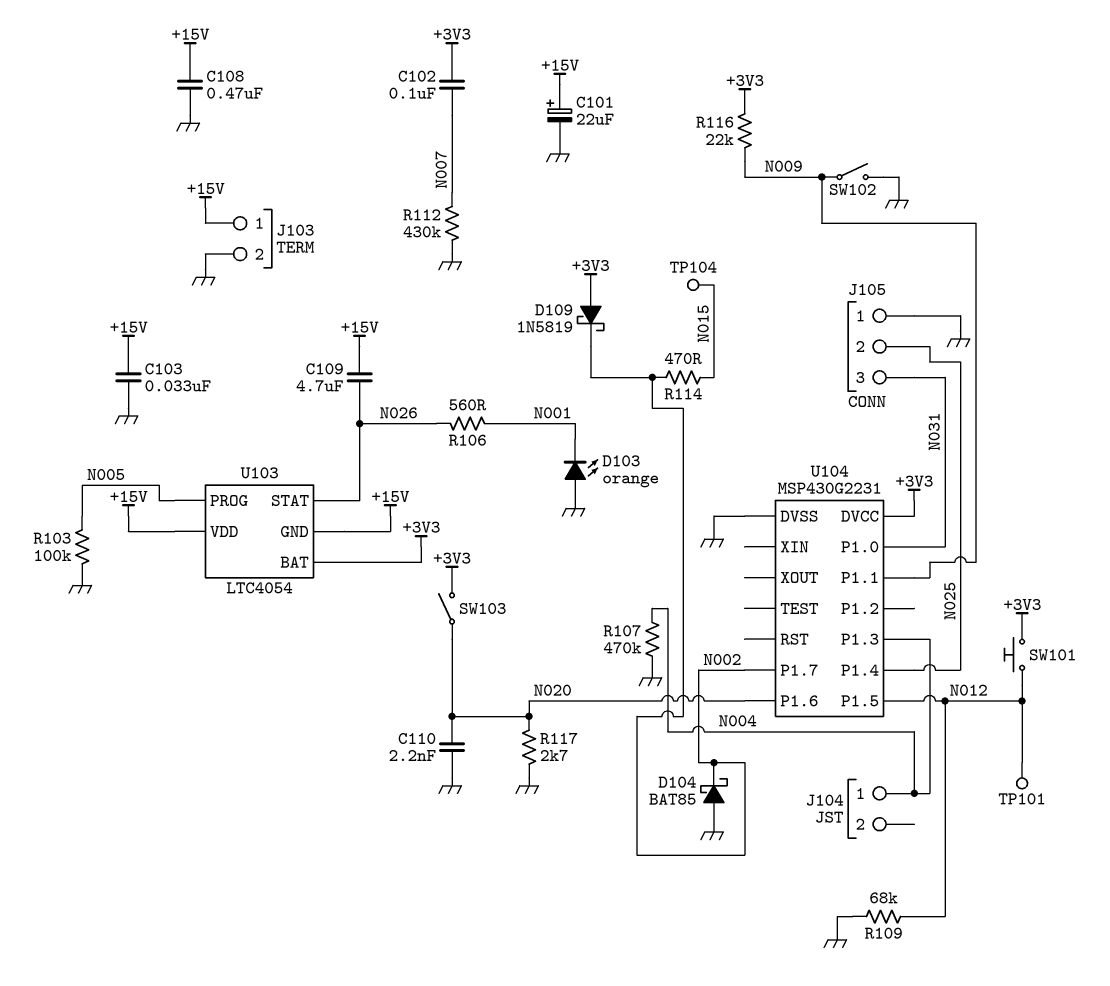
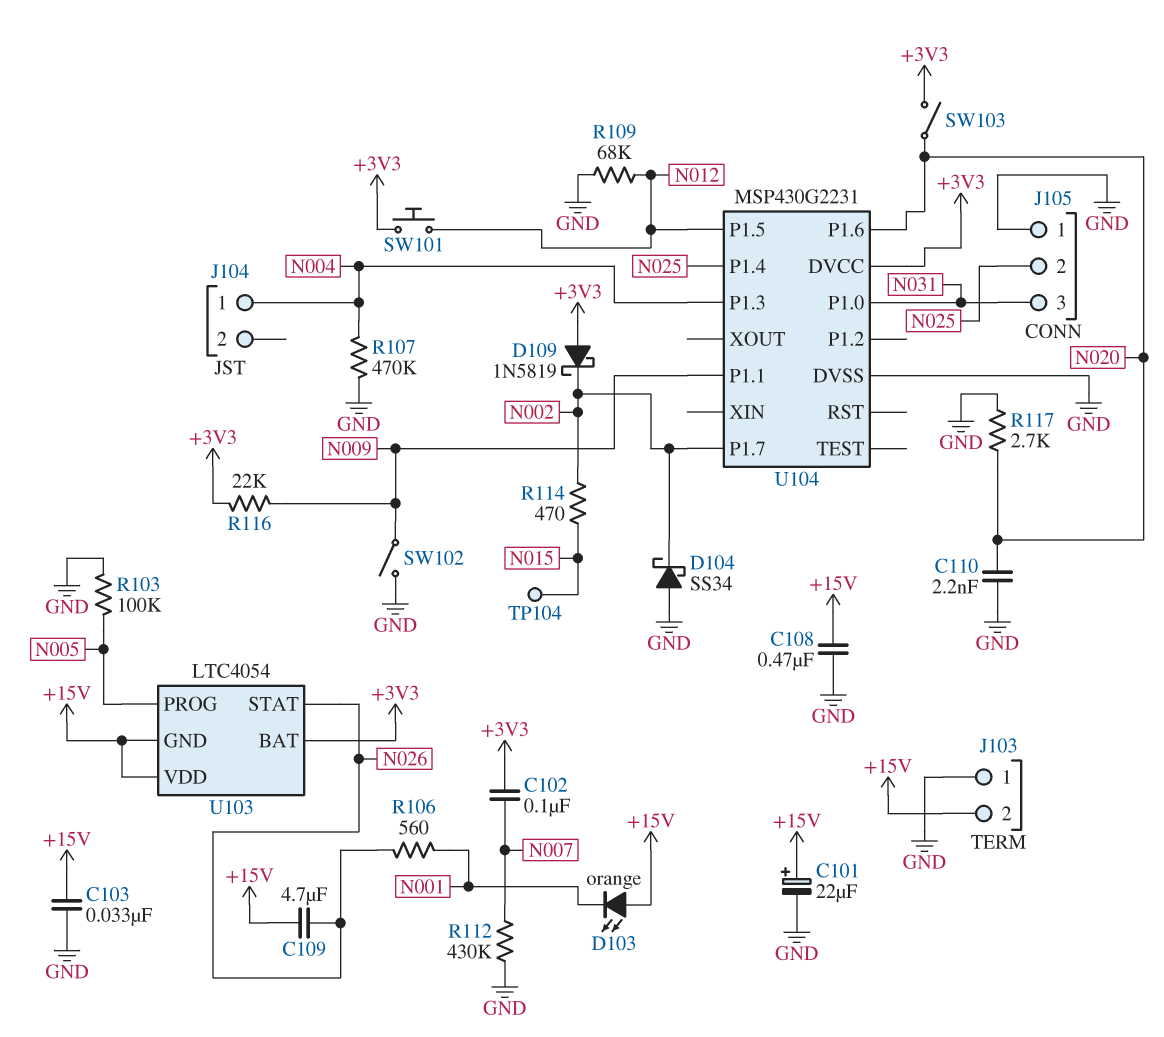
D103: LED orange (A GND, K N001) -> LED orange (A +15V, K N001)
D104: schottky BAT85 (A GND, K N002) -> schottky SS34 (A GND, K N002)
J103 pin 1: +15V -> GND
J103 pin 2: GND -> +15V
TP101: test point (N012) -> none

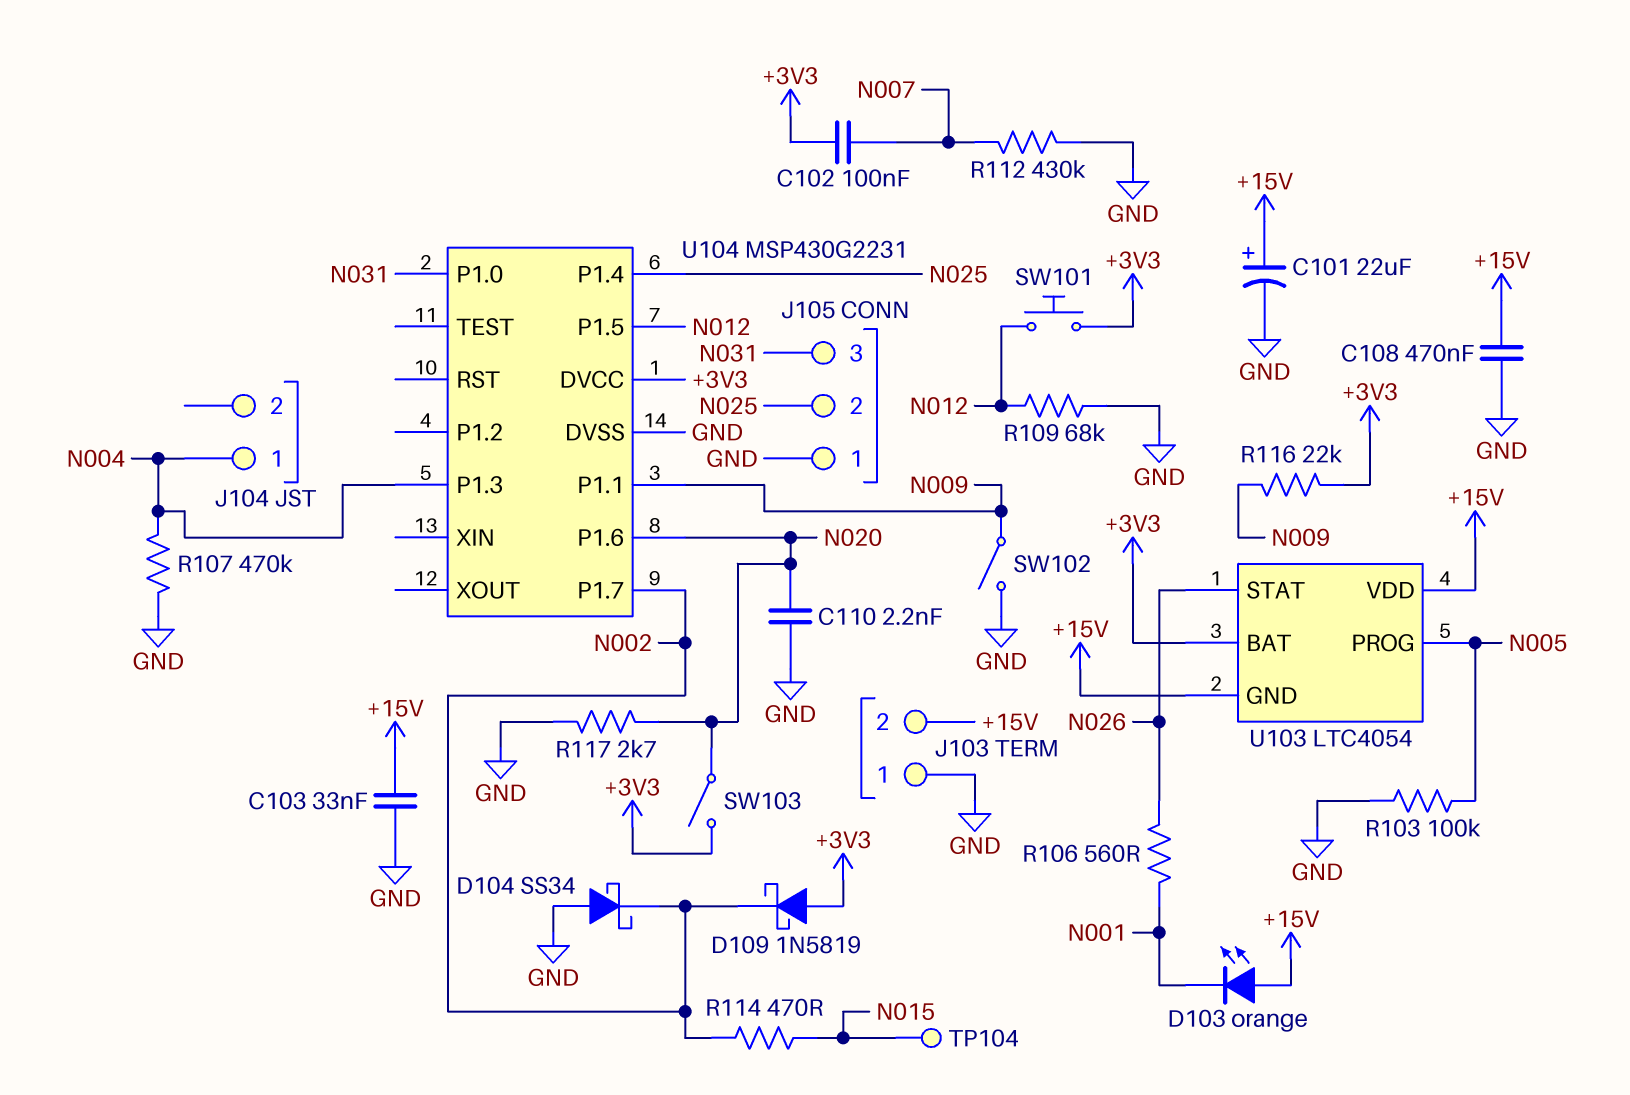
C109: 4.7uF (+15V, N026) -> none

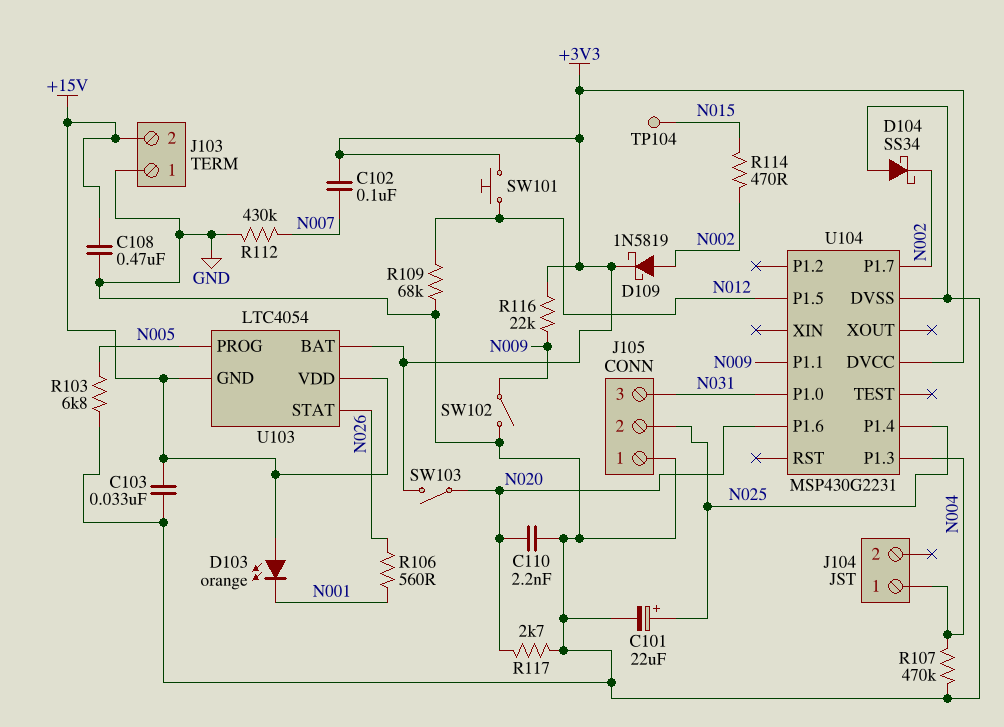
C101: 22uF (plus +15V, minus GND) -> 22uF (plus N025, minus GND)
D109: schottky 1N5819 (A +3V3, K N002) -> schottky 1N5819 (A N002, K +3V3)
R103: 100k (GND, N005) -> 6.8k (GND, N005)

